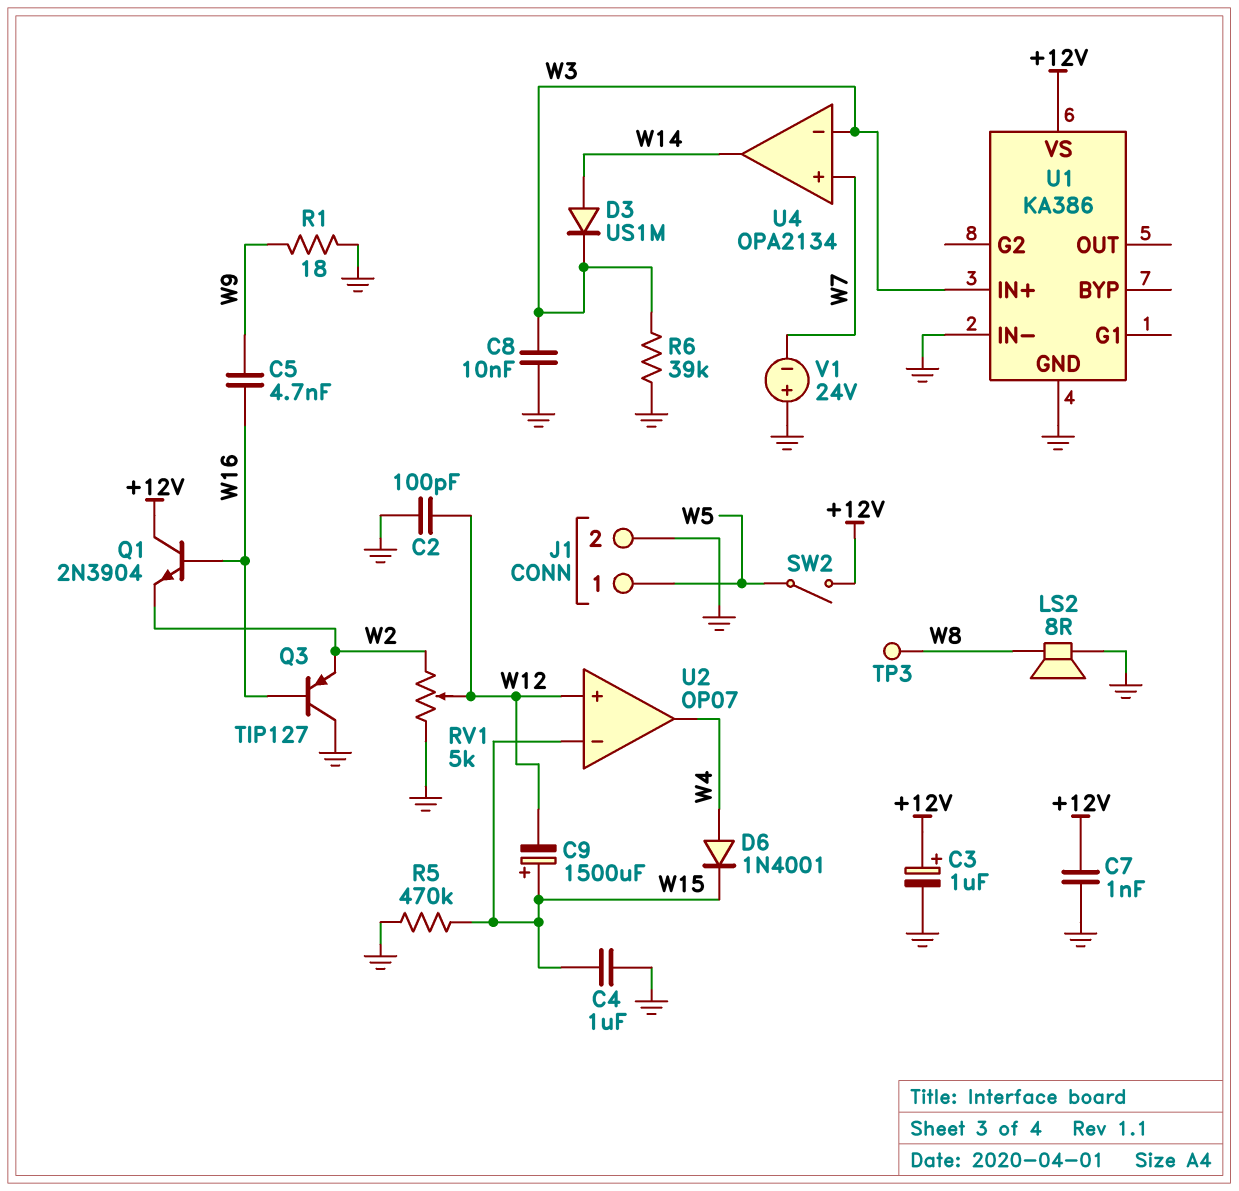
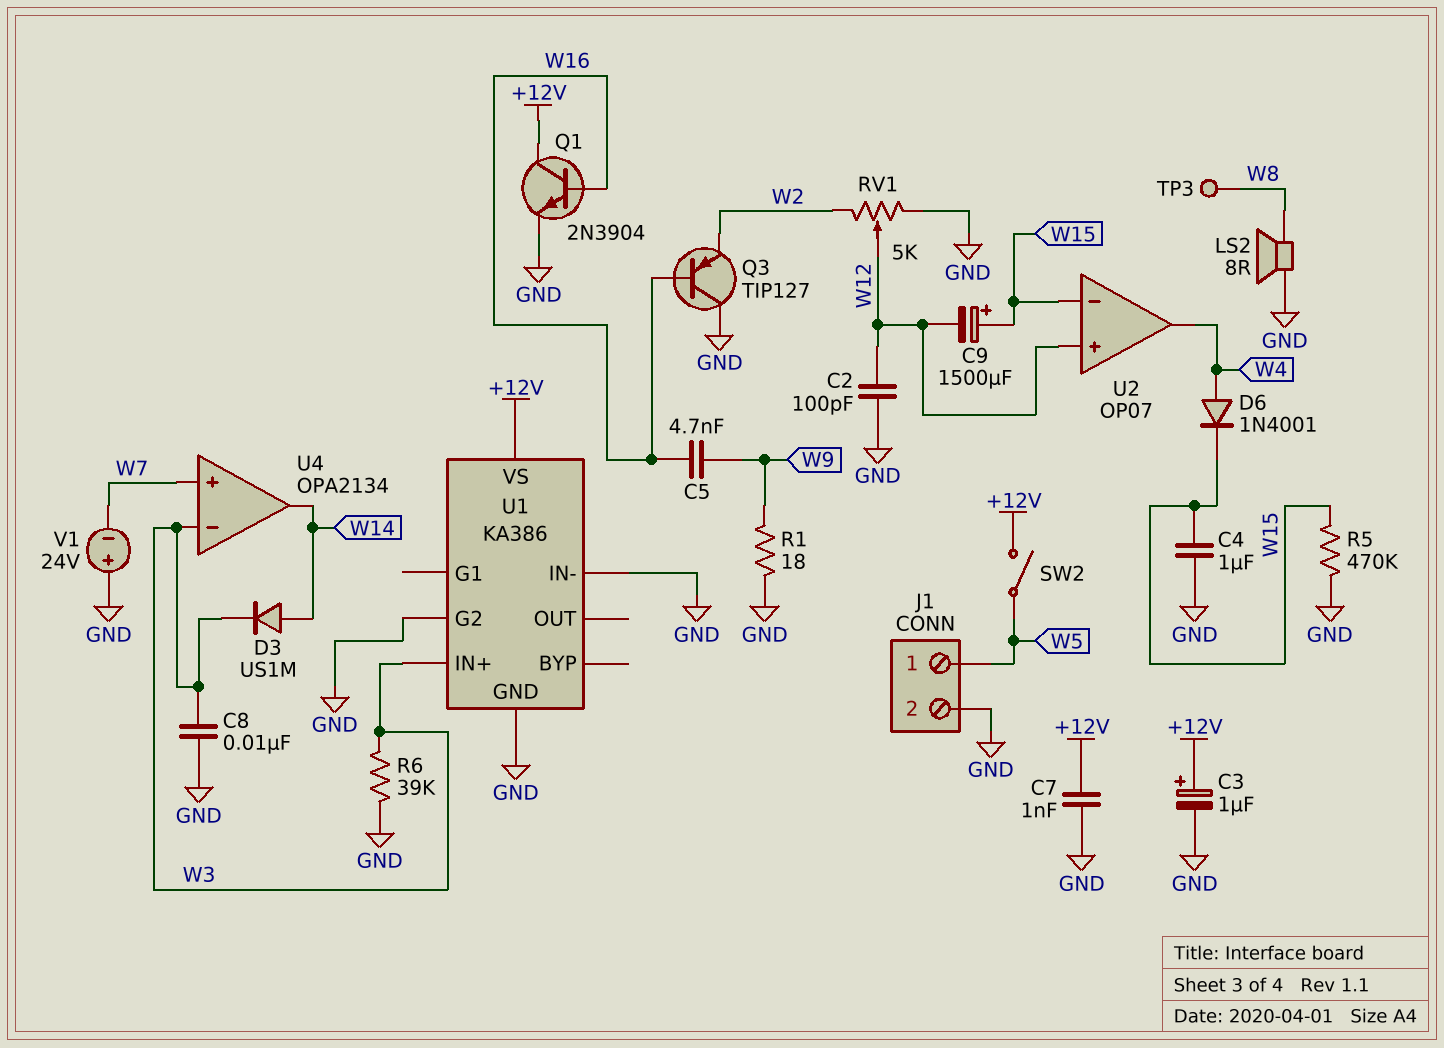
Q1: NPN 2N3904 (B W16, C +12V, E W2) -> NPN 2N3904 (B W16, C +12V, E GND)
U1 pin G2: none -> GND

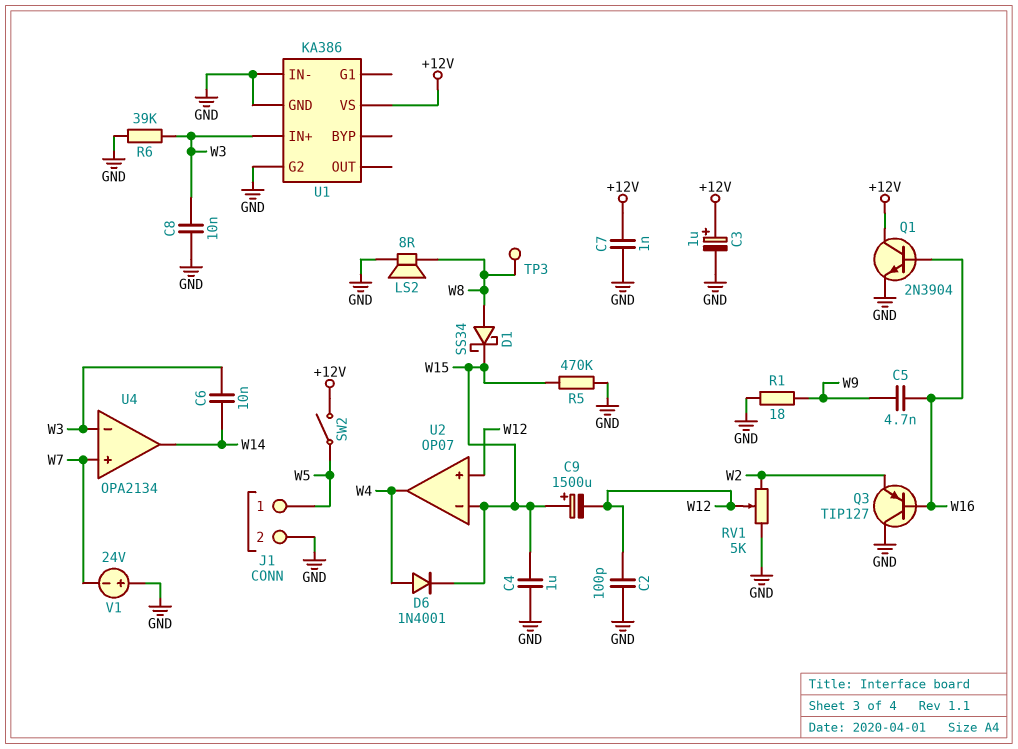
C6: none -> 10nF (W3, W14)
D1: none -> schottky SS34 (A W8, K W15)
D3: diode US1M (A W14, K W3) -> none

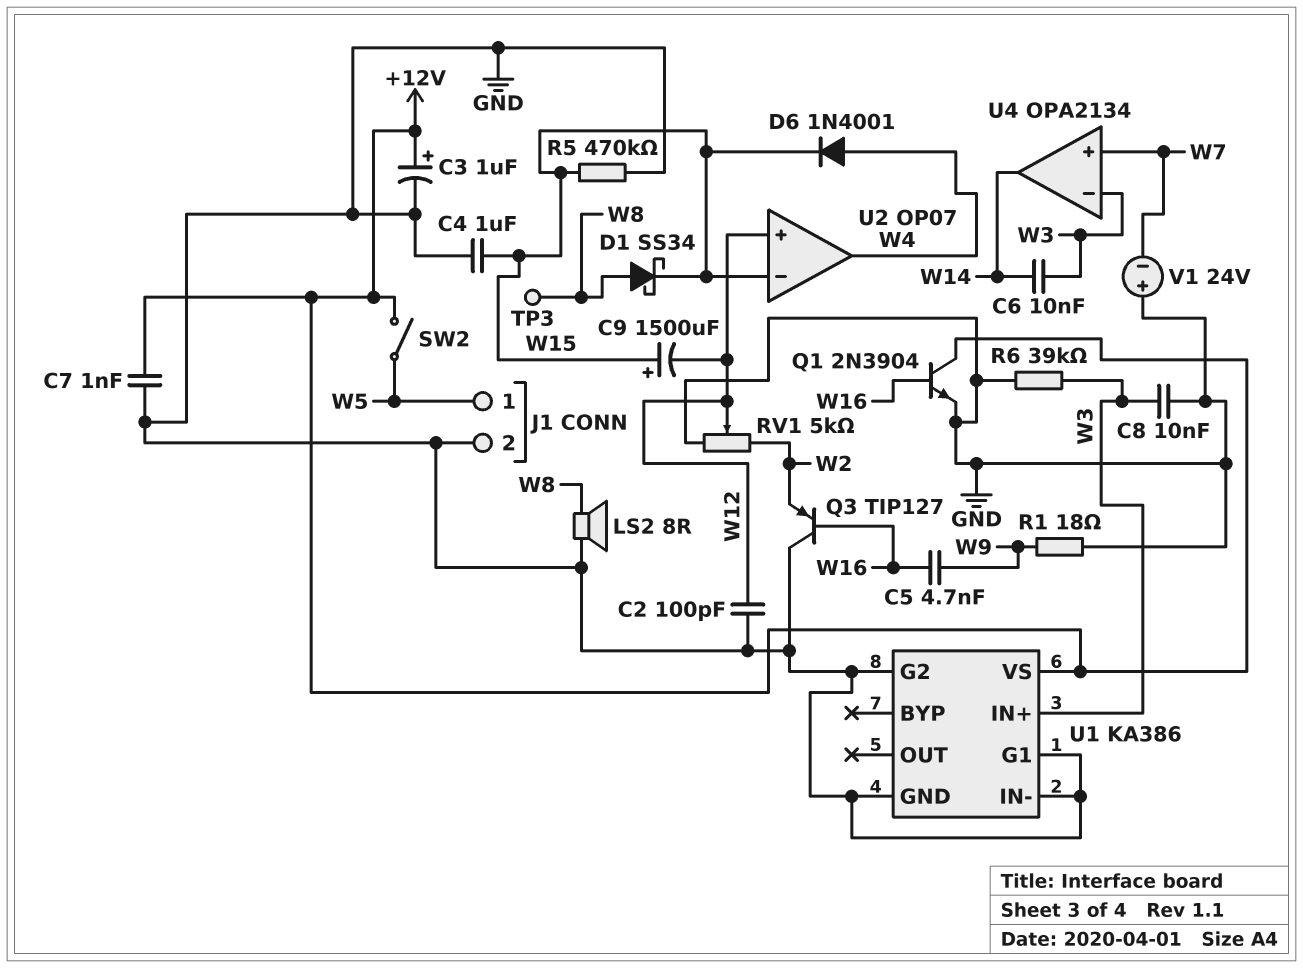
U1 pin G1: none -> GND

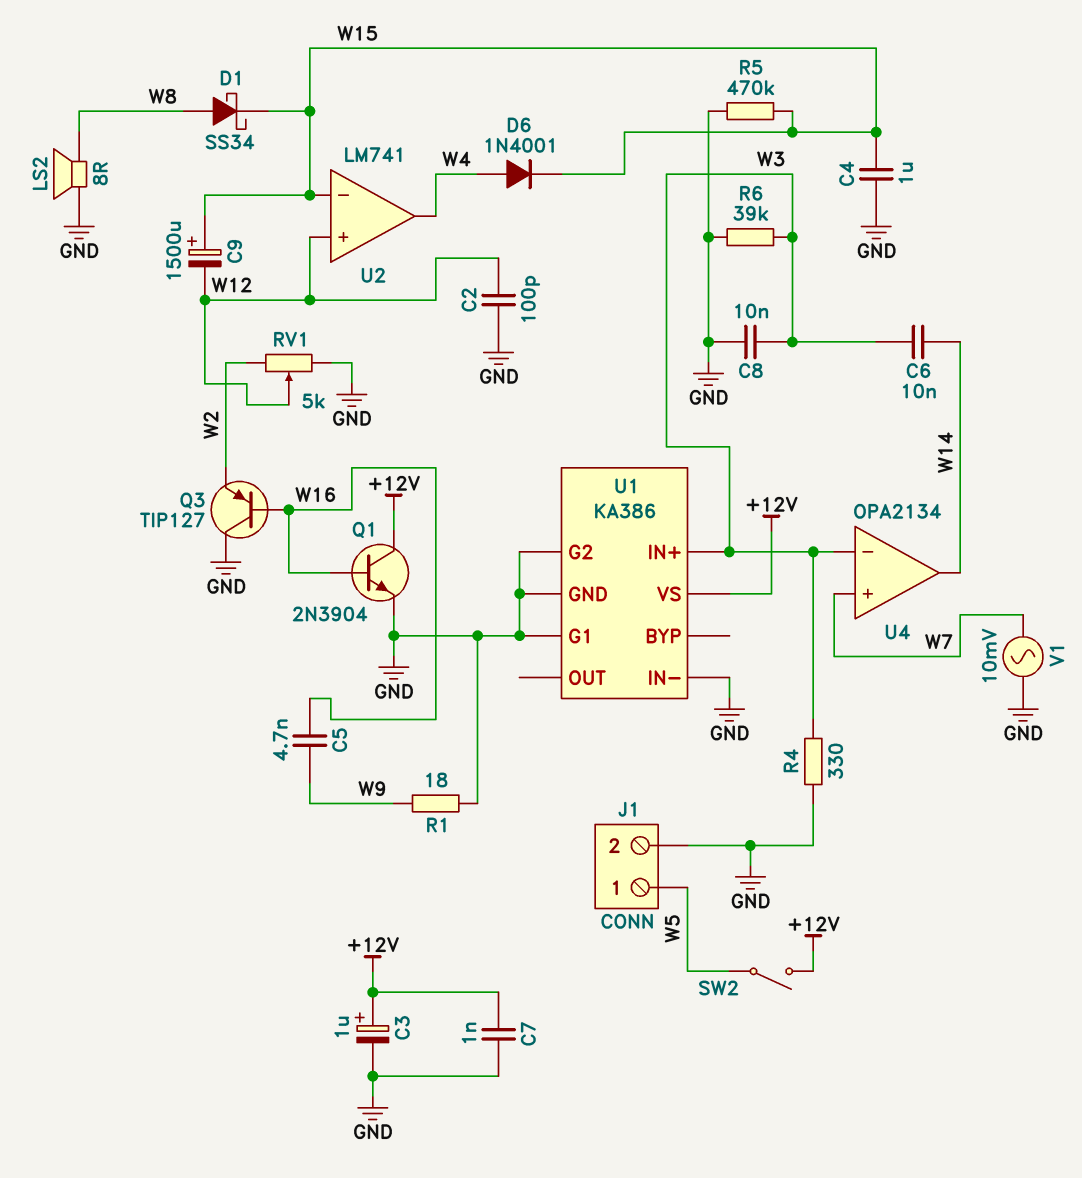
R4: none -> 330 (GND, W3)
TP3: test point (W8) -> none
U2: OP07 -> LM741
V1: 24V (plus GND, minus W7) -> AC 10mV (GND, W7)

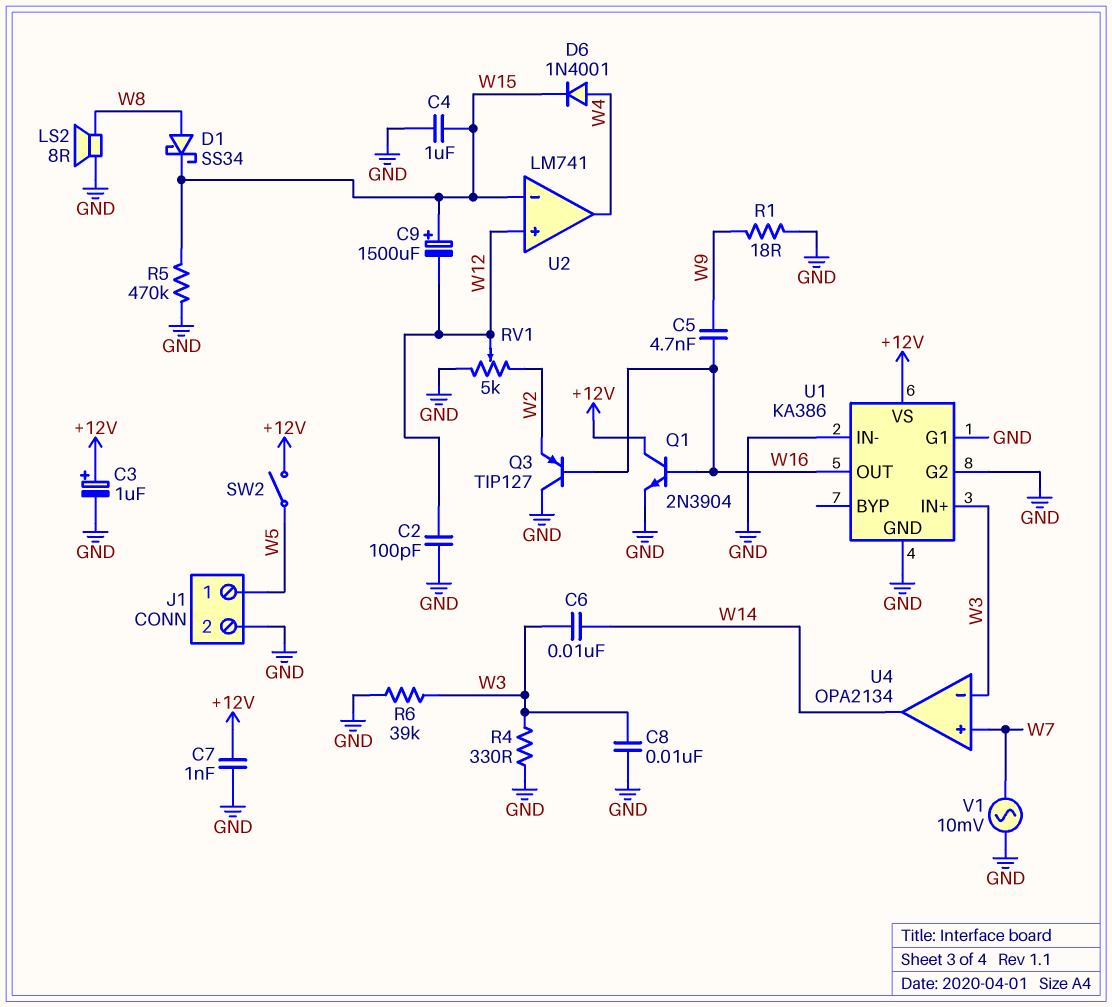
U1 pin OUT: none -> W16

